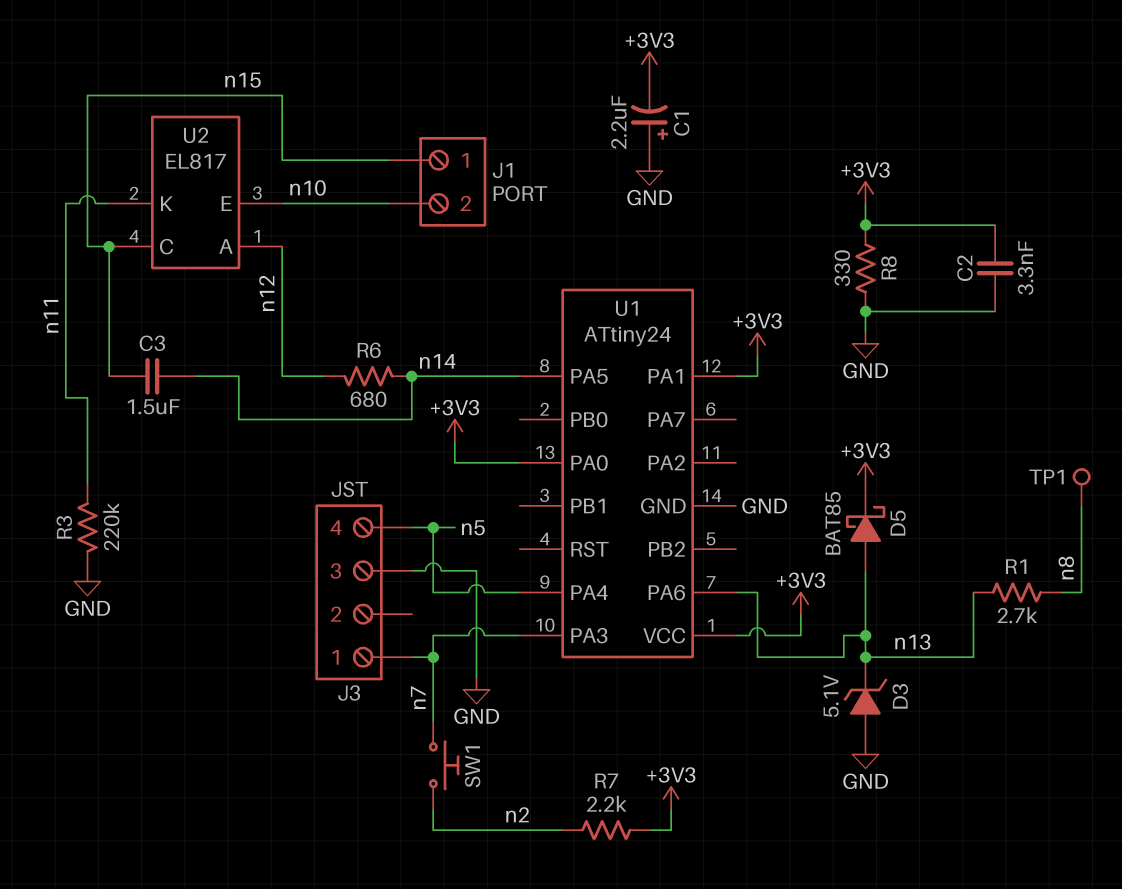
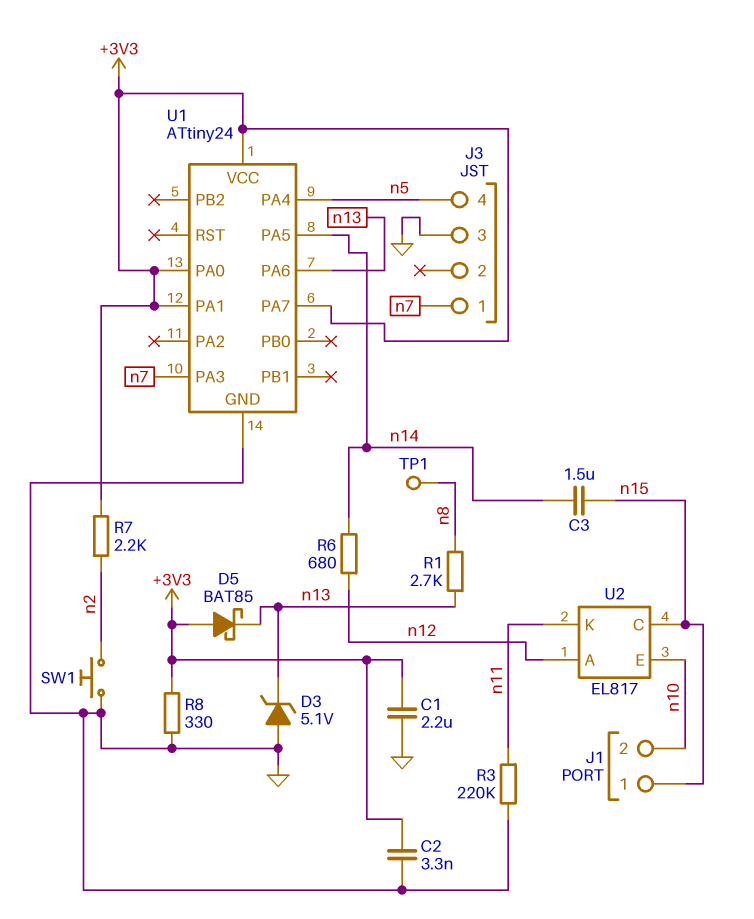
C1: 2.2uF (plus GND, minus +3V3) -> 2.2uF (+3V3, GND)
D5: schottky BAT85 (A n13, K +3V3) -> schottky BAT85 (A +3V3, K n13)
SW1: button (n2, n7) -> button (GND, n2)
U1 pin PA7: none -> +3V3

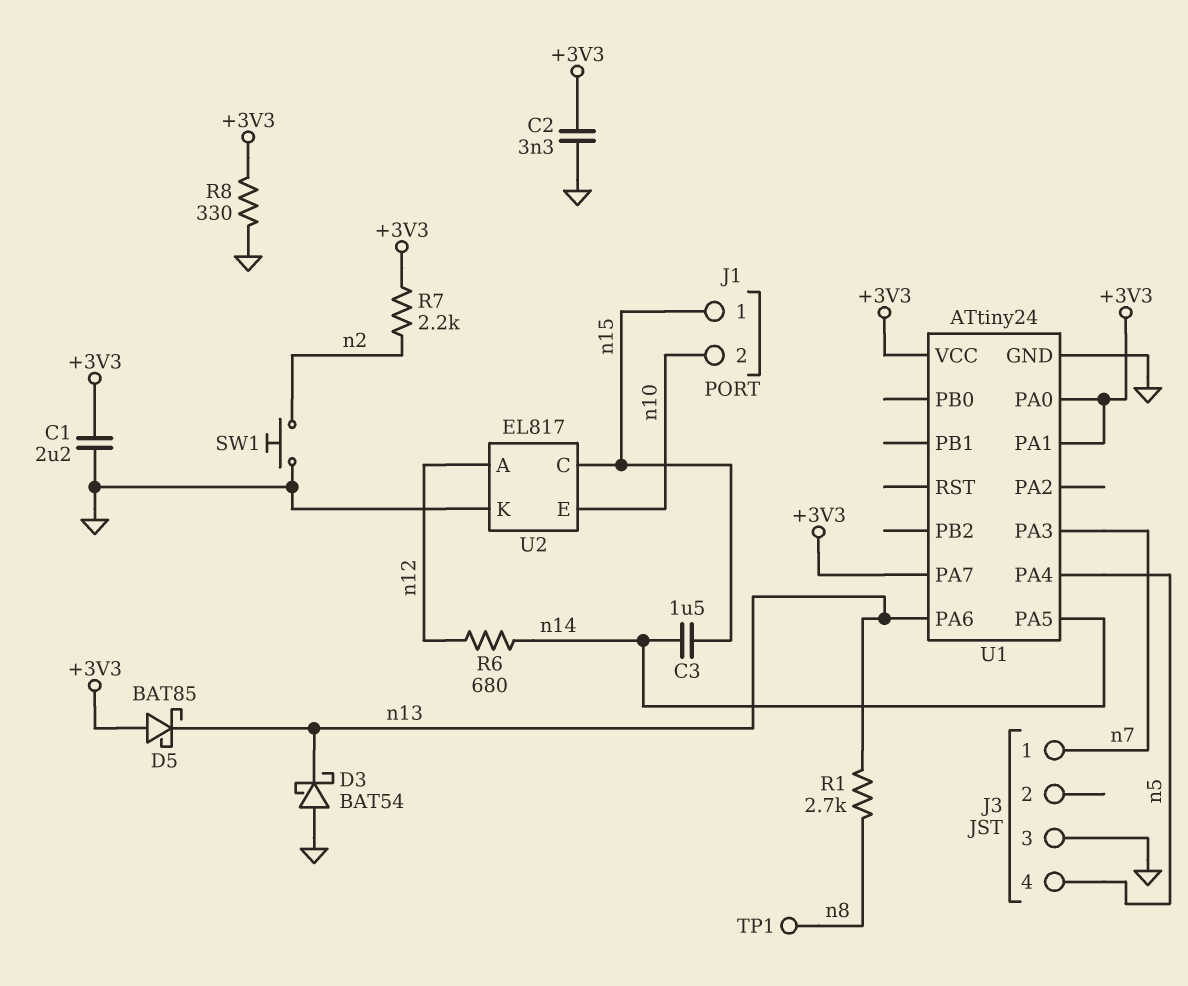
D3: zener 5.1V (A GND, K n13) -> schottky BAT54 (A GND, K n13)
R3: 220k (GND, n11) -> none
U2 pin K: n11 -> GND

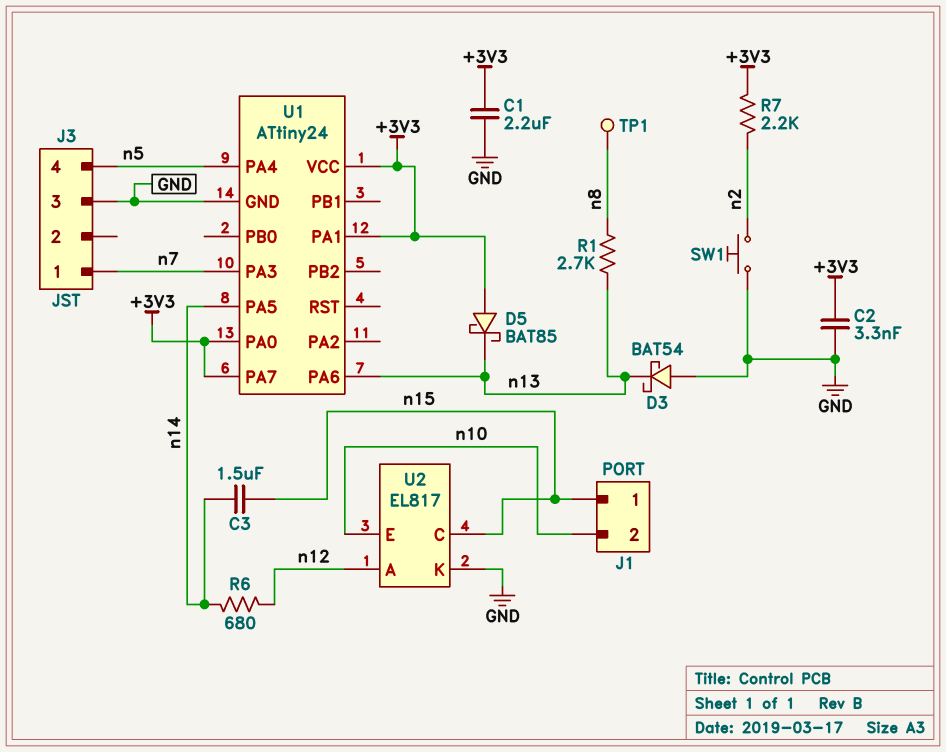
R8: 330 (+3V3, GND) -> none

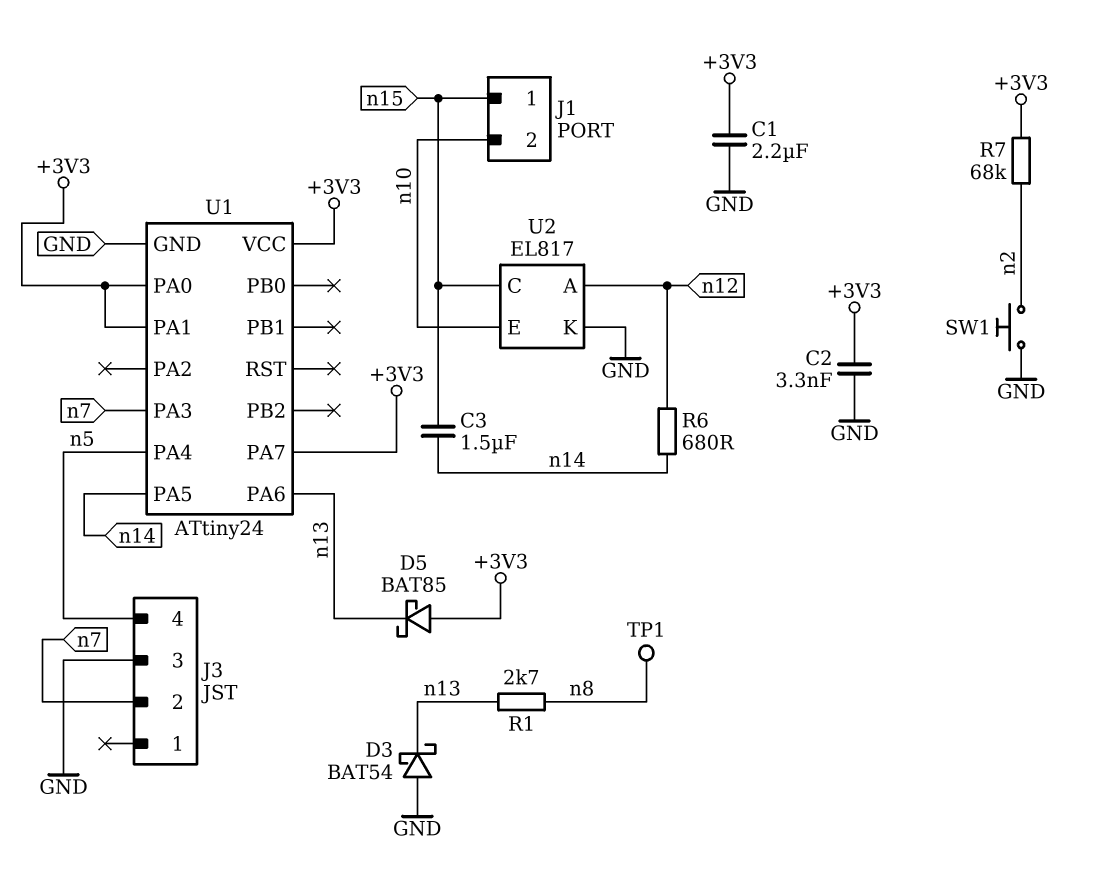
J3 pin 1: n7 -> none
J3 pin 2: none -> n7
R7: 2.2k (+3V3, n2) -> 68k (+3V3, n2)

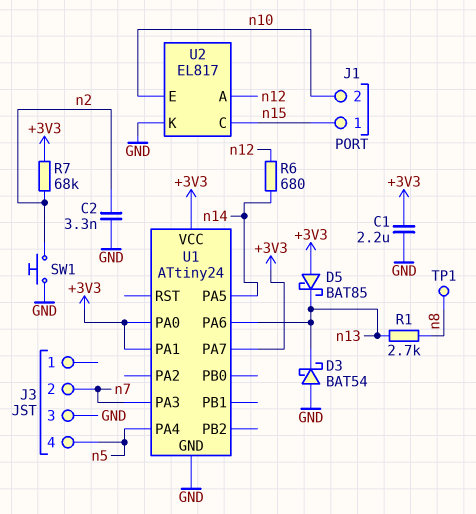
C2: 3.3nF (+3V3, GND) -> 3.3nF (GND, n2)
C3: 1.5uF (n14, n15) -> none

